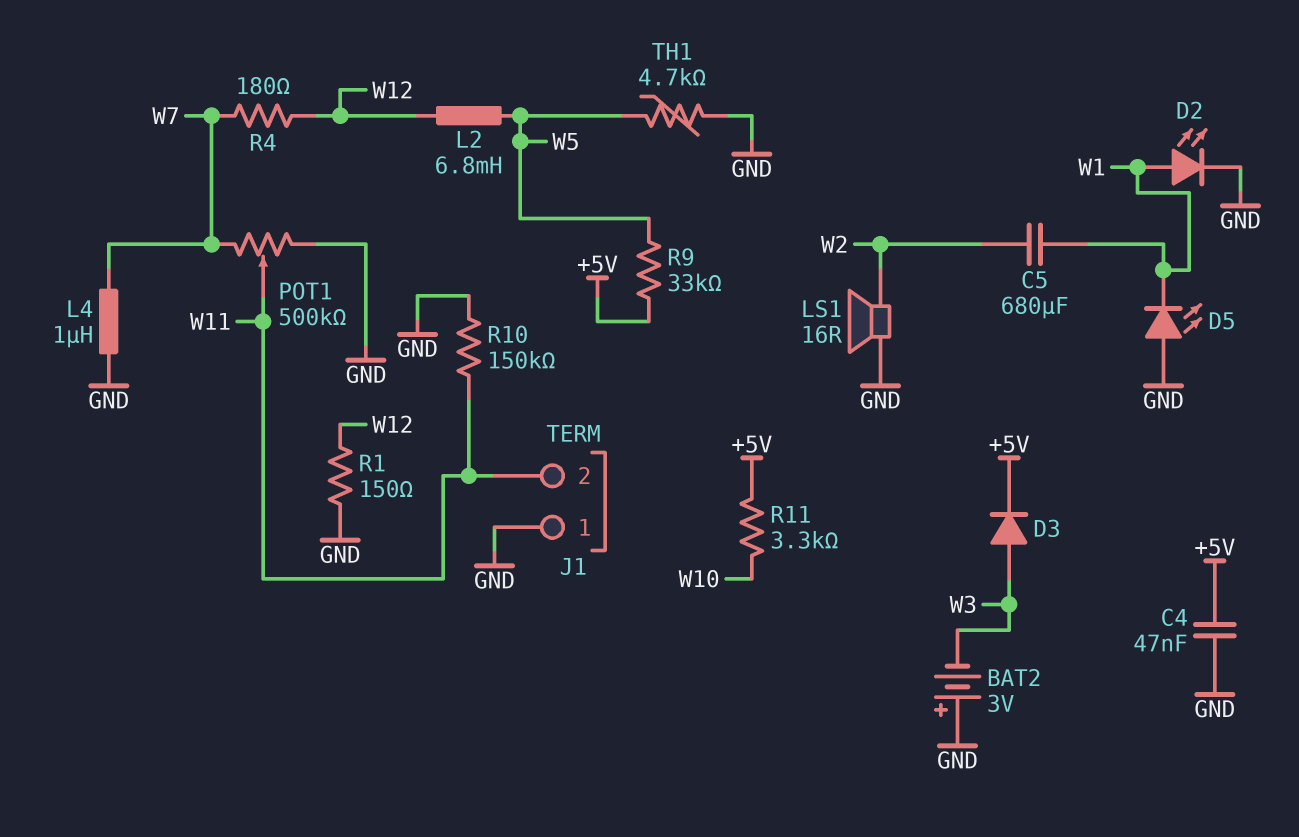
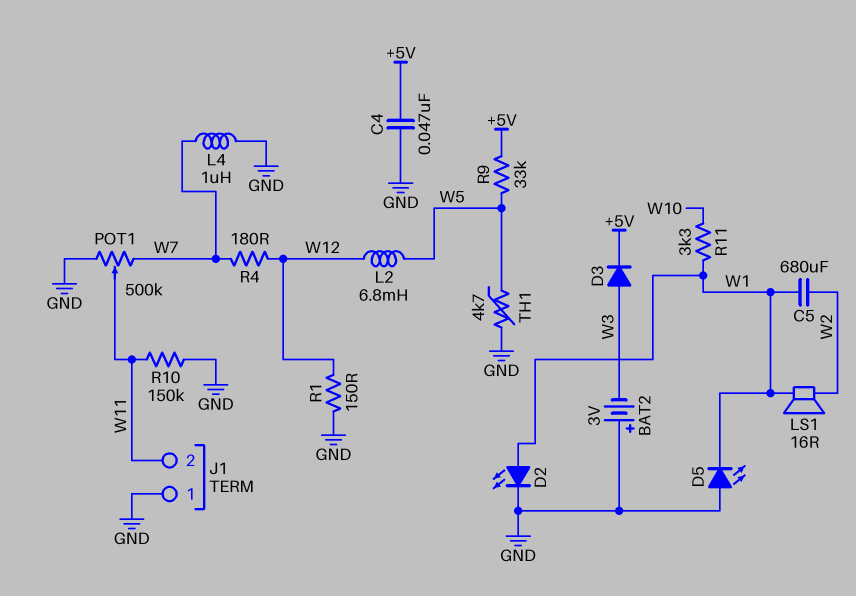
LS1: speaker 16R (GND, W2) -> speaker 16R (W1, W2)
R11: 3.3k (+5V, W10) -> 3.3k (W1, W10)

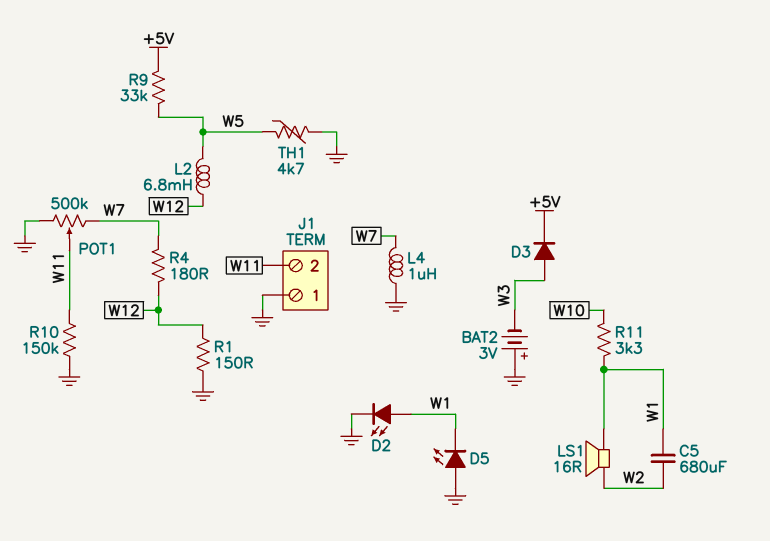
C4: 47nF (+5V, GND) -> none

